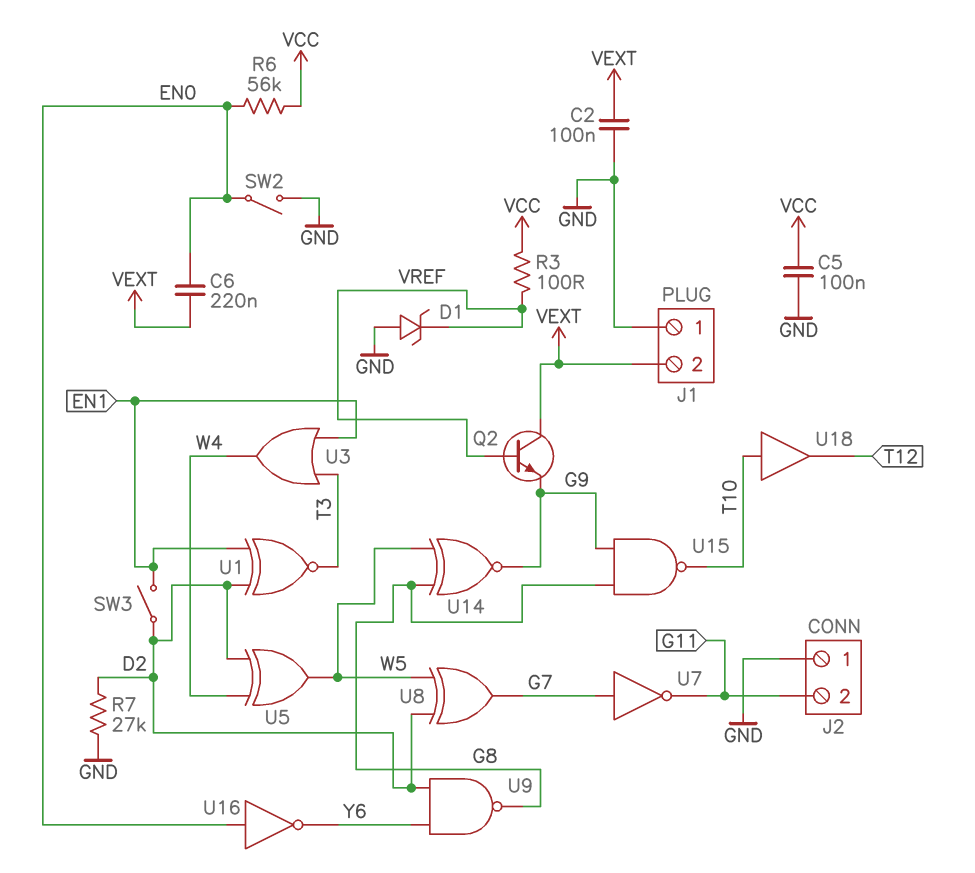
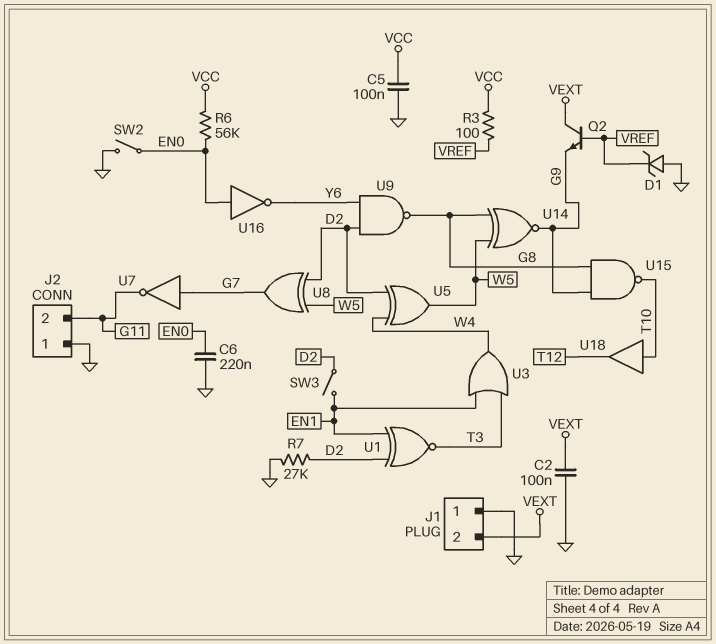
C6: 220nF (EN0, VEXT) -> 220nF (EN0, GND)

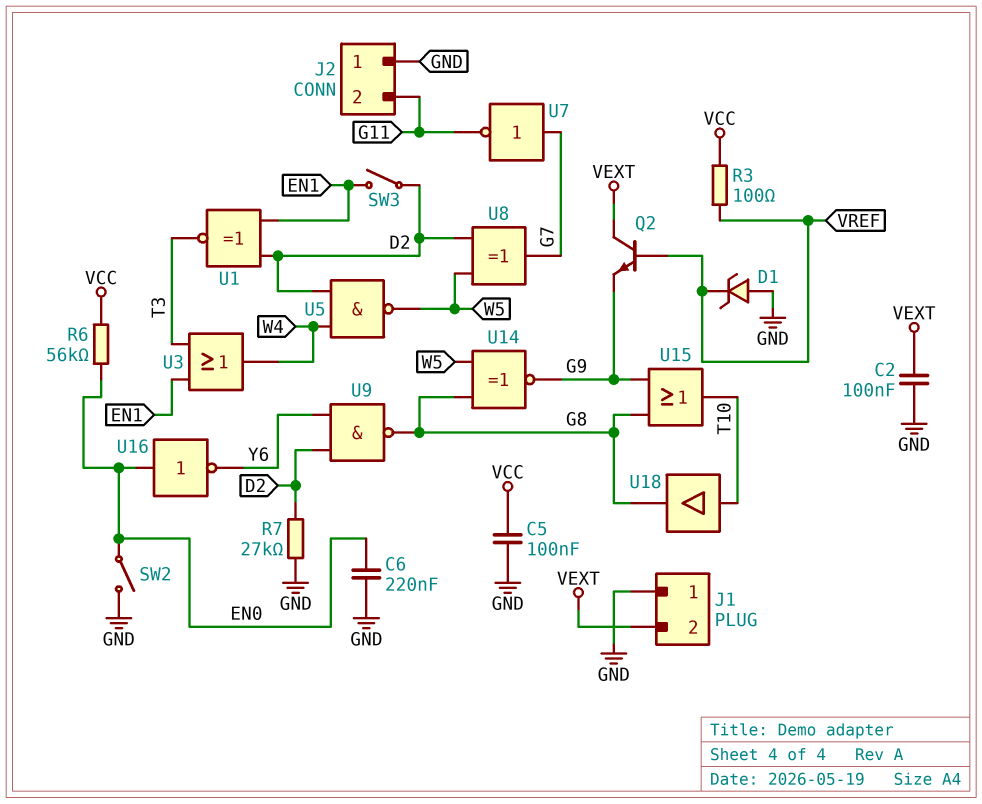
U5: XOR (in D2, in W4, out W5) -> NAND (in D2, in W4, out W5)
U15: NAND (in G8, in G9, out T10) -> OR (in G8, in G9, out T10)
U18: buffer (in T10, out T12) -> buffer (in T10, out G8)

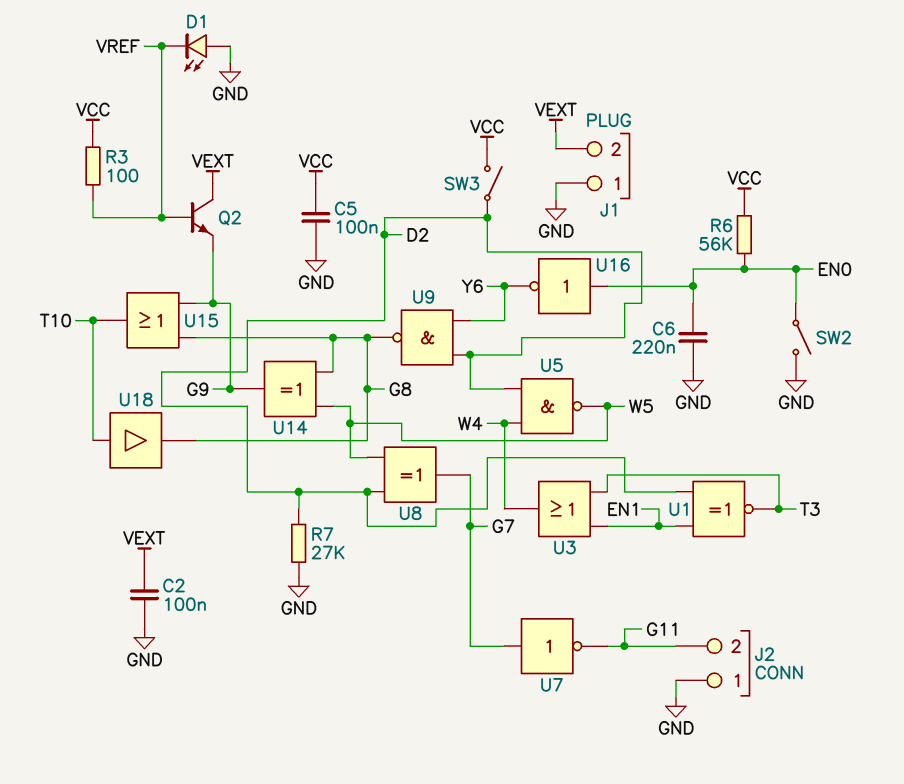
D1: zener (A GND, K VREF) -> LED (A GND, K VREF)
SW3: switch (D2, EN1) -> switch (D2, VCC)
U14: XNOR (in G8, in W5, out G9) -> XOR (in G8, in W5, out G9)

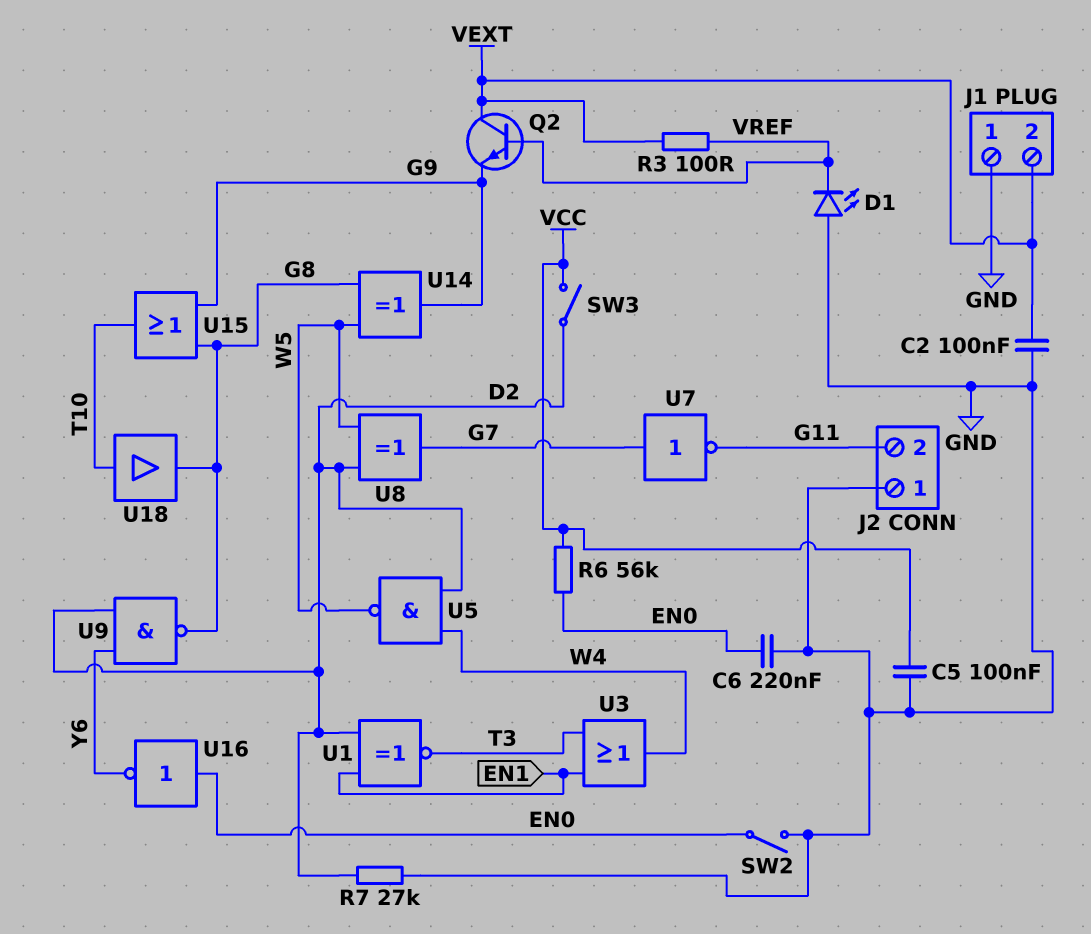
R3: 100 (VCC, VREF) -> 100 (VEXT, VREF)

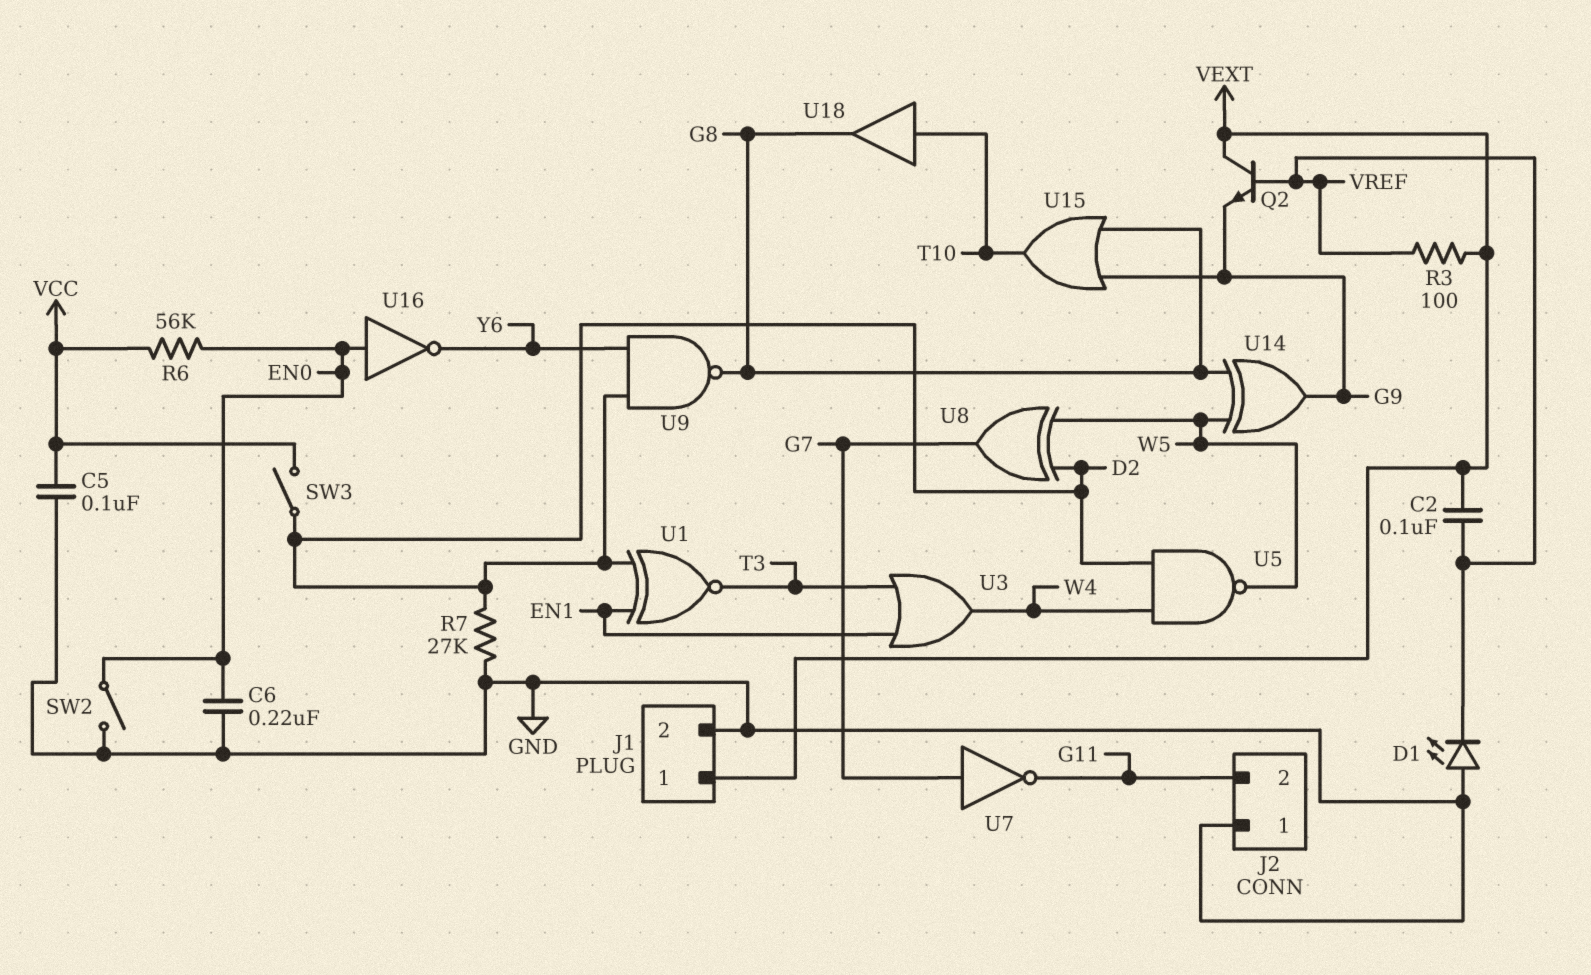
C2: 100nF (GND, VEXT) -> 100nF (VEXT, VREF)
J1 pin 1: GND -> VEXT
J1 pin 2: VEXT -> GND

